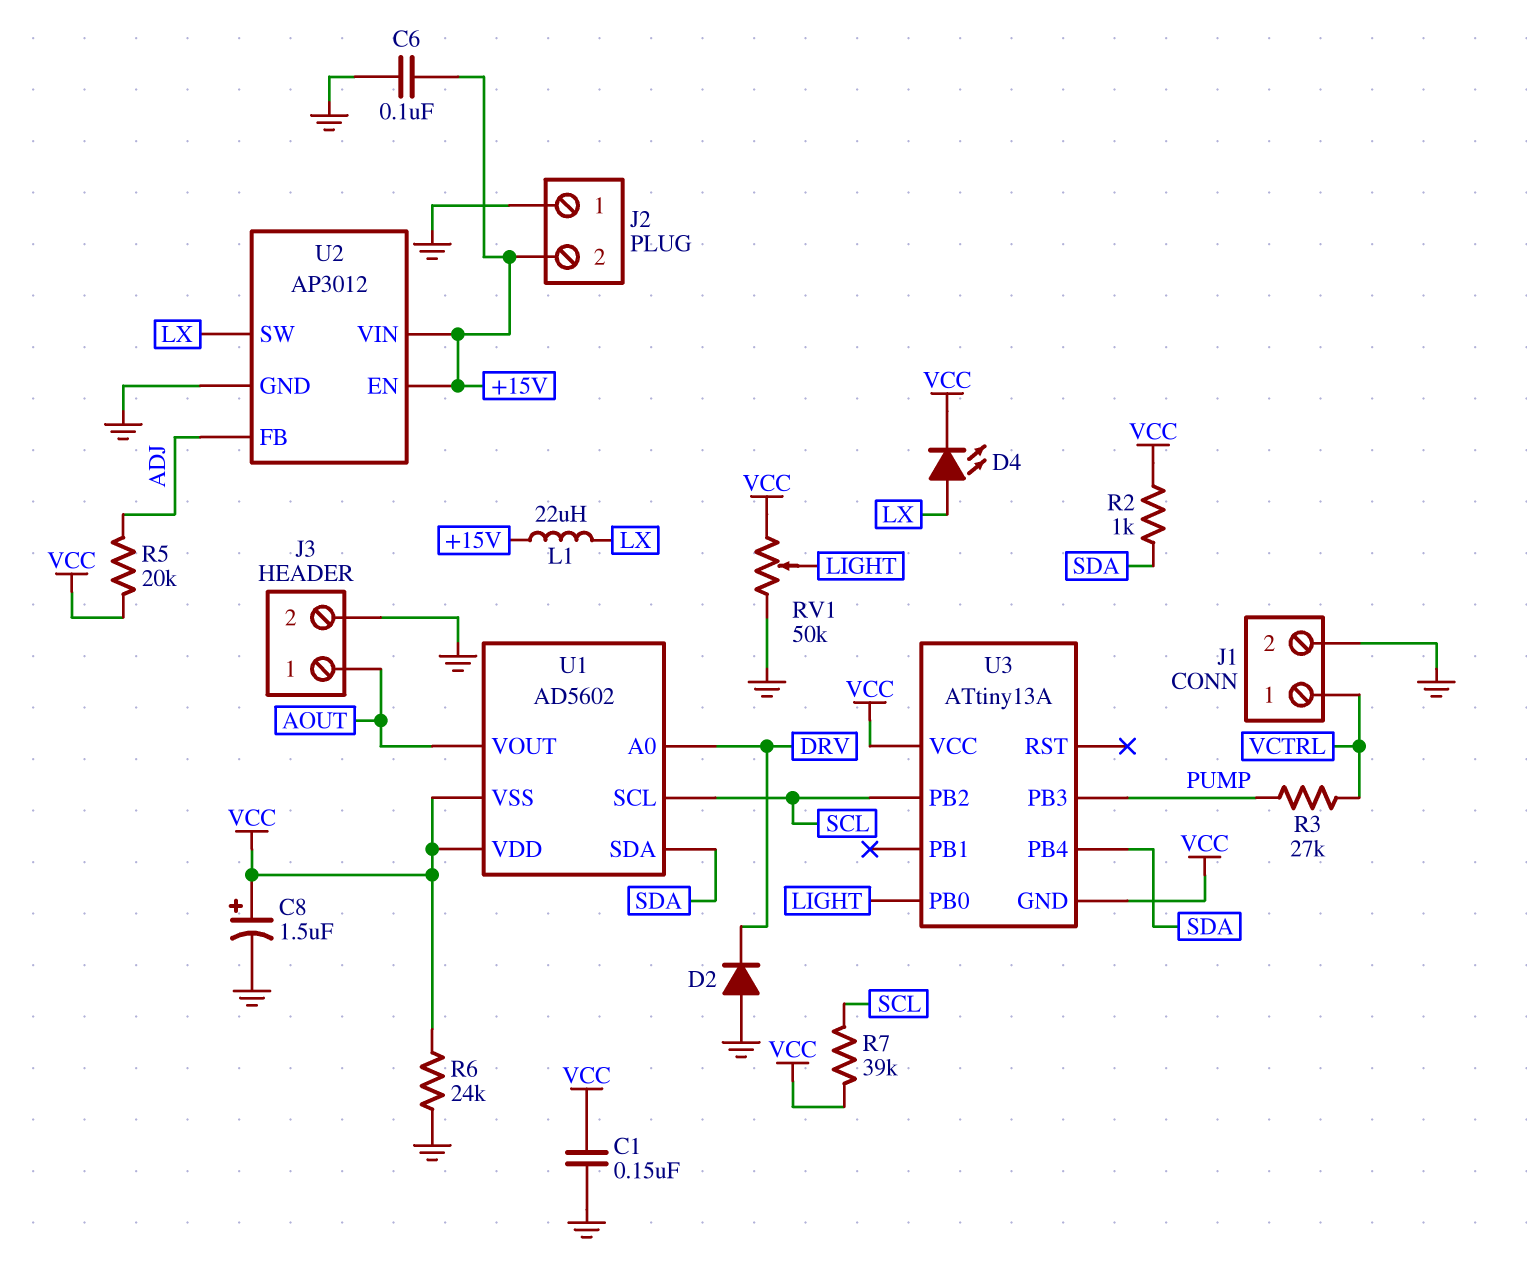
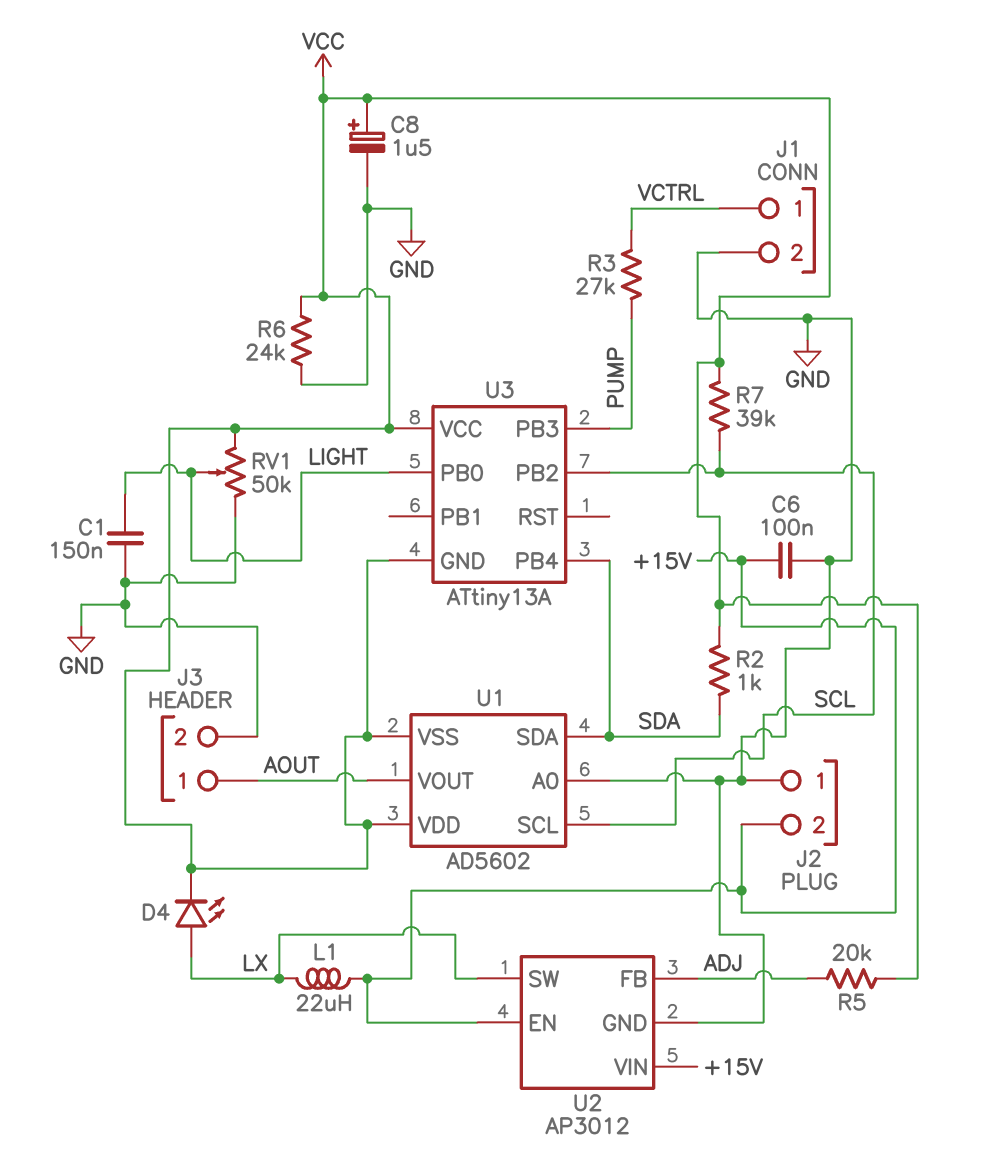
C1: 150nF (GND, VCC) -> 150nF (GND, LIGHT)
D2: diode (A GND, K DRV) -> none
U1 pin A0: DRV -> GND

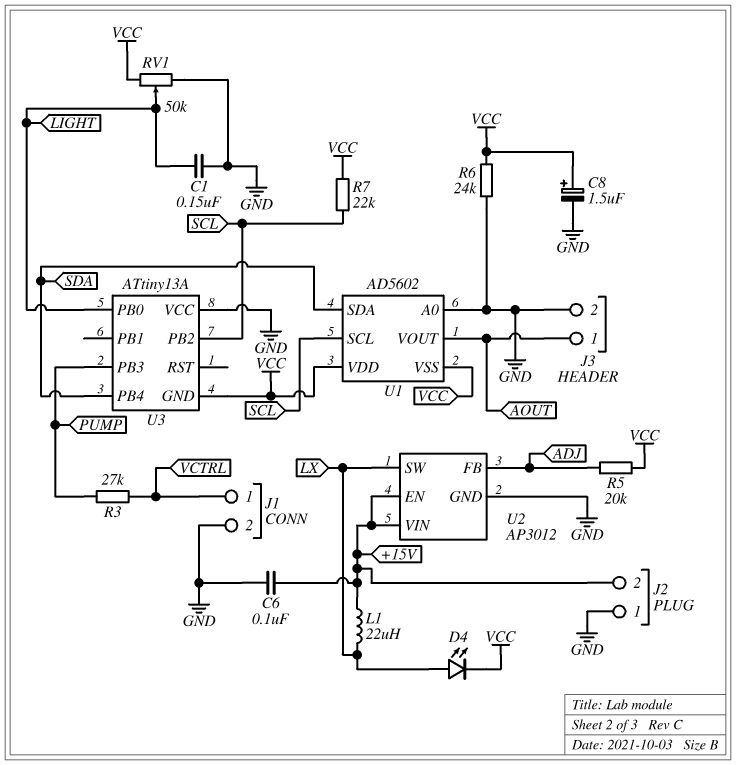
R2: 1k (SDA, VCC) -> none
R7: 39k (SCL, VCC) -> 22k (SCL, VCC)
U3 pin VCC: VCC -> GND

